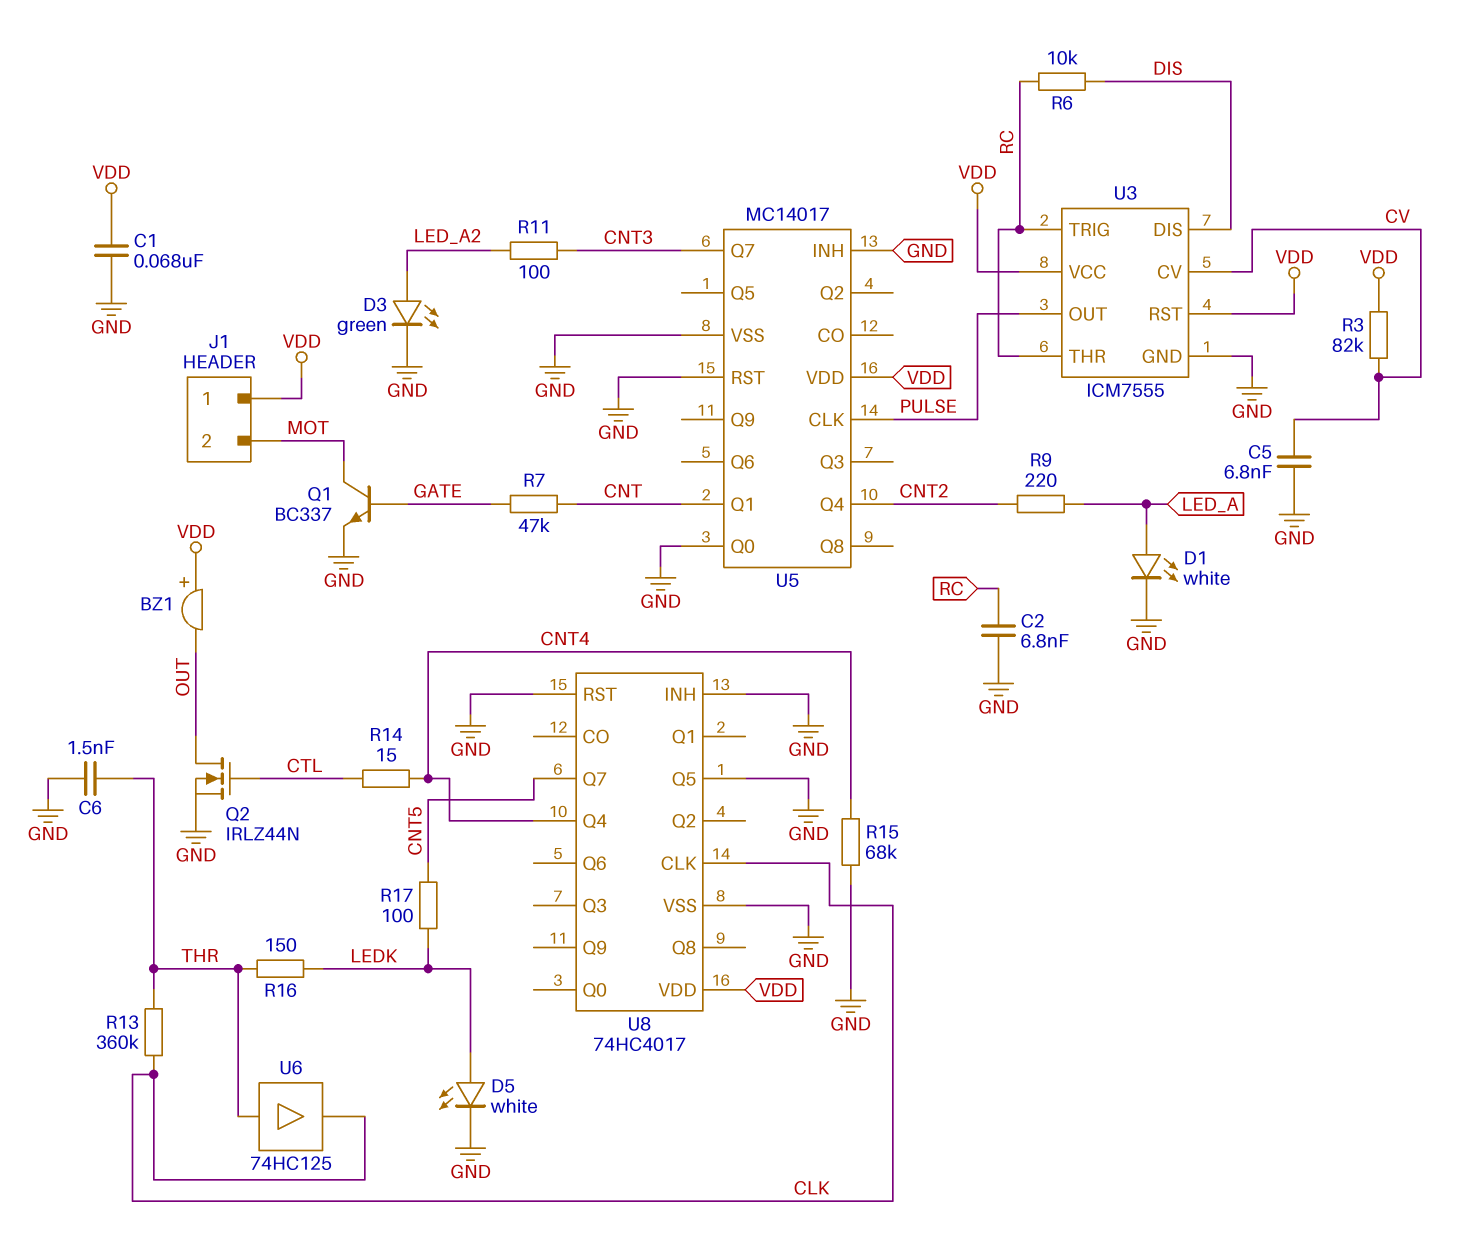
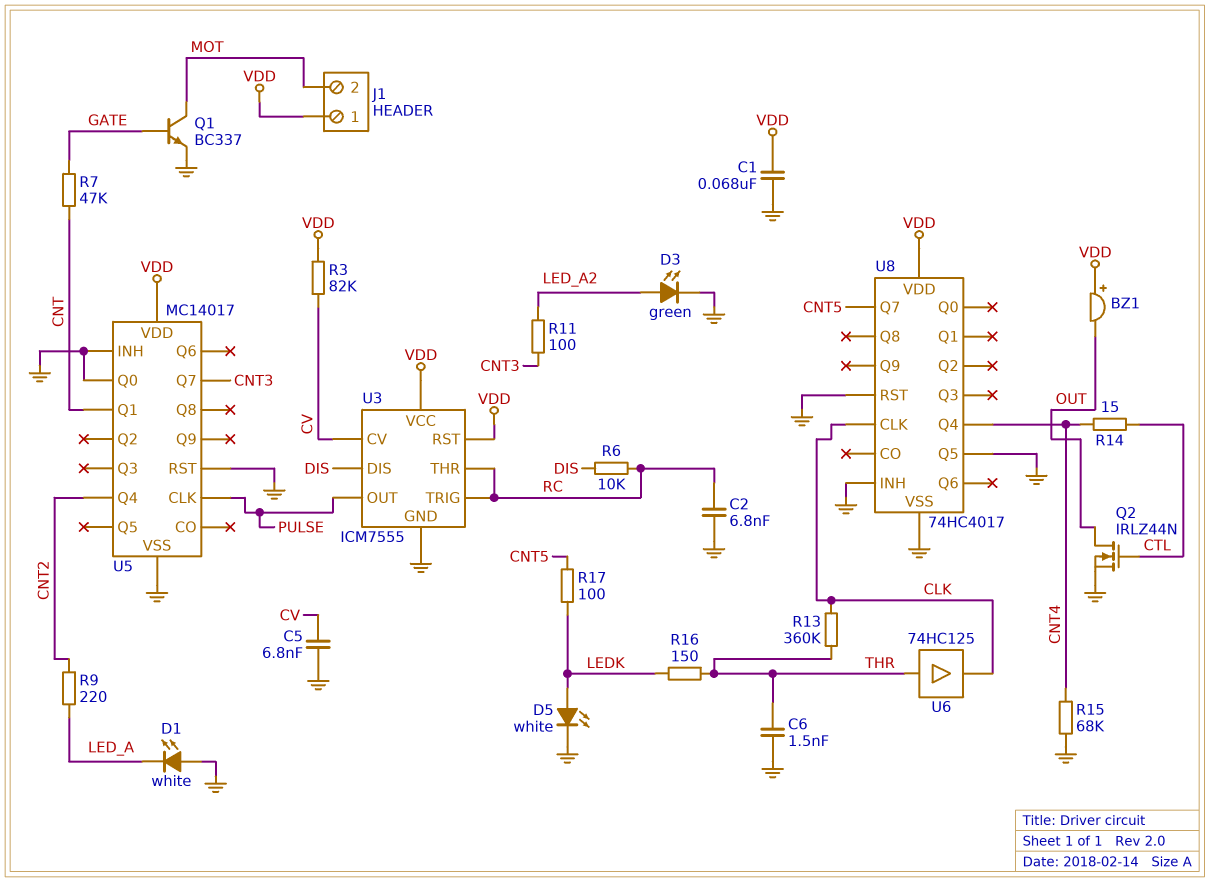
D1: LED white (A LED_A, K GND) -> LED white (A GND, K LED_A)

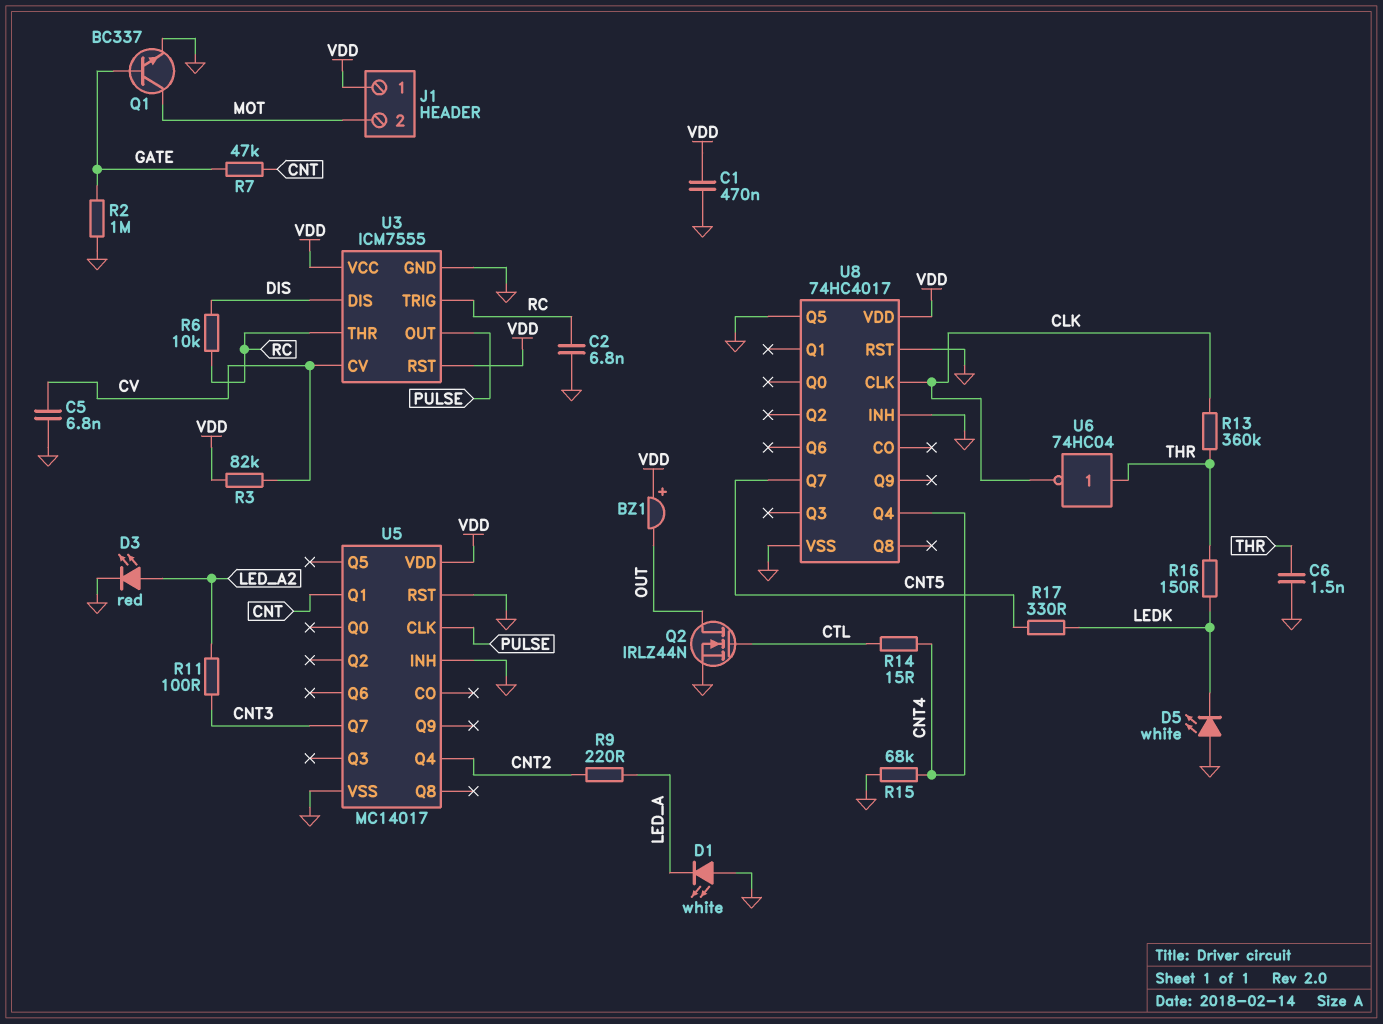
C1: 68nF (GND, VDD) -> 470nF (GND, VDD)
D3: LED green (A LED_A2, K GND) -> LED red (A LED_A2, K GND)
D5: LED white (A LEDK, K GND) -> LED white (A GND, K LEDK)
R2: none -> 1M (GATE, GND)
R17: 100 (CNT5, LEDK) -> 330 (CNT5, LEDK)
U5 pin Q0: GND -> none
U6: buffer 74HC125 (in THR, out CLK) -> NOT 74HC04 (in THR, out CLK)

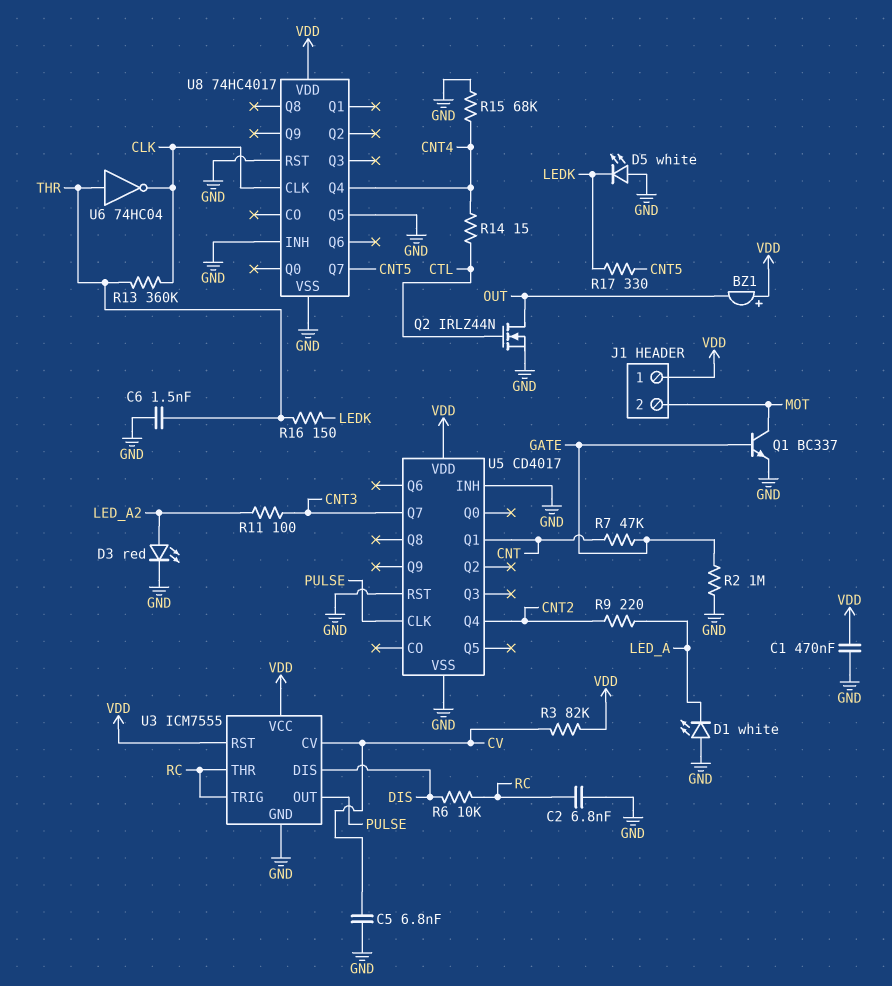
U5: MC14017 -> CD4017

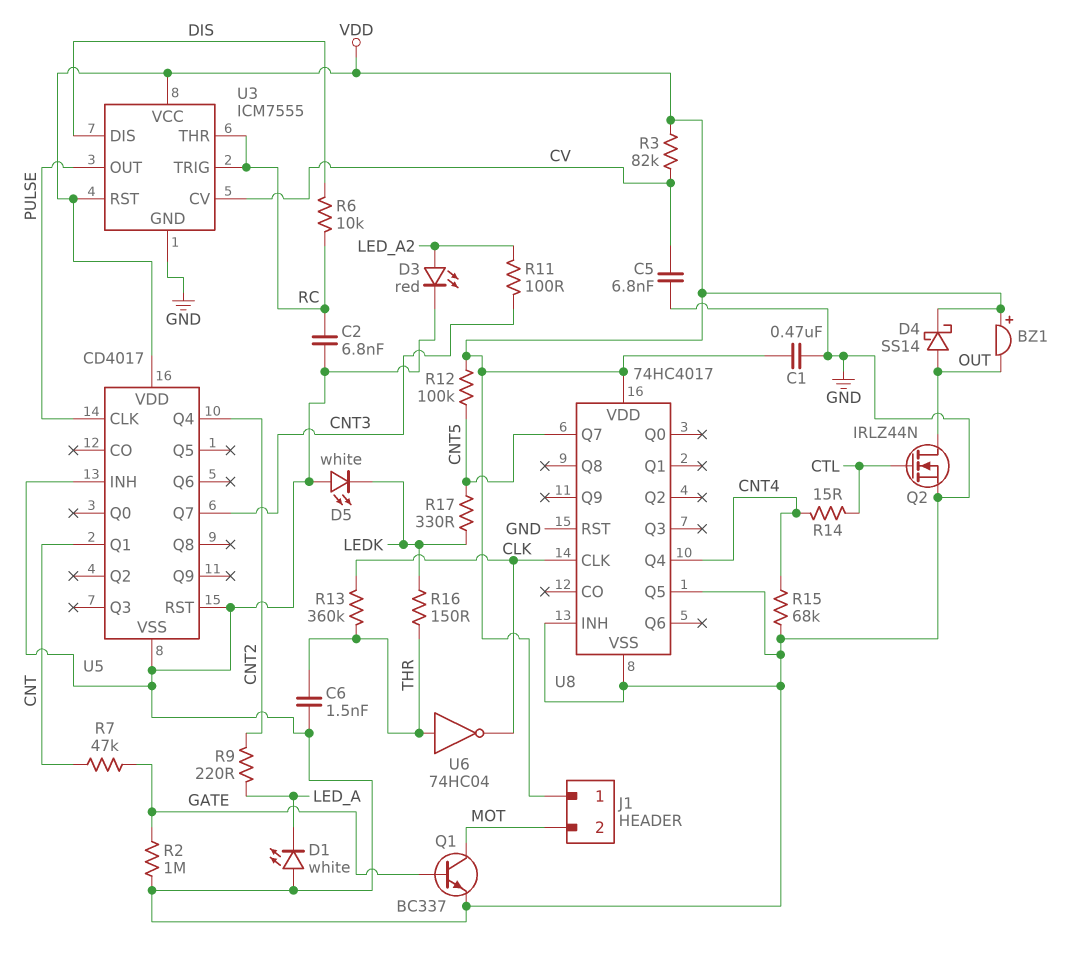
D4: none -> schottky SS14 (A OUT, K VDD)
R12: none -> 100k (CNT5, VDD)

